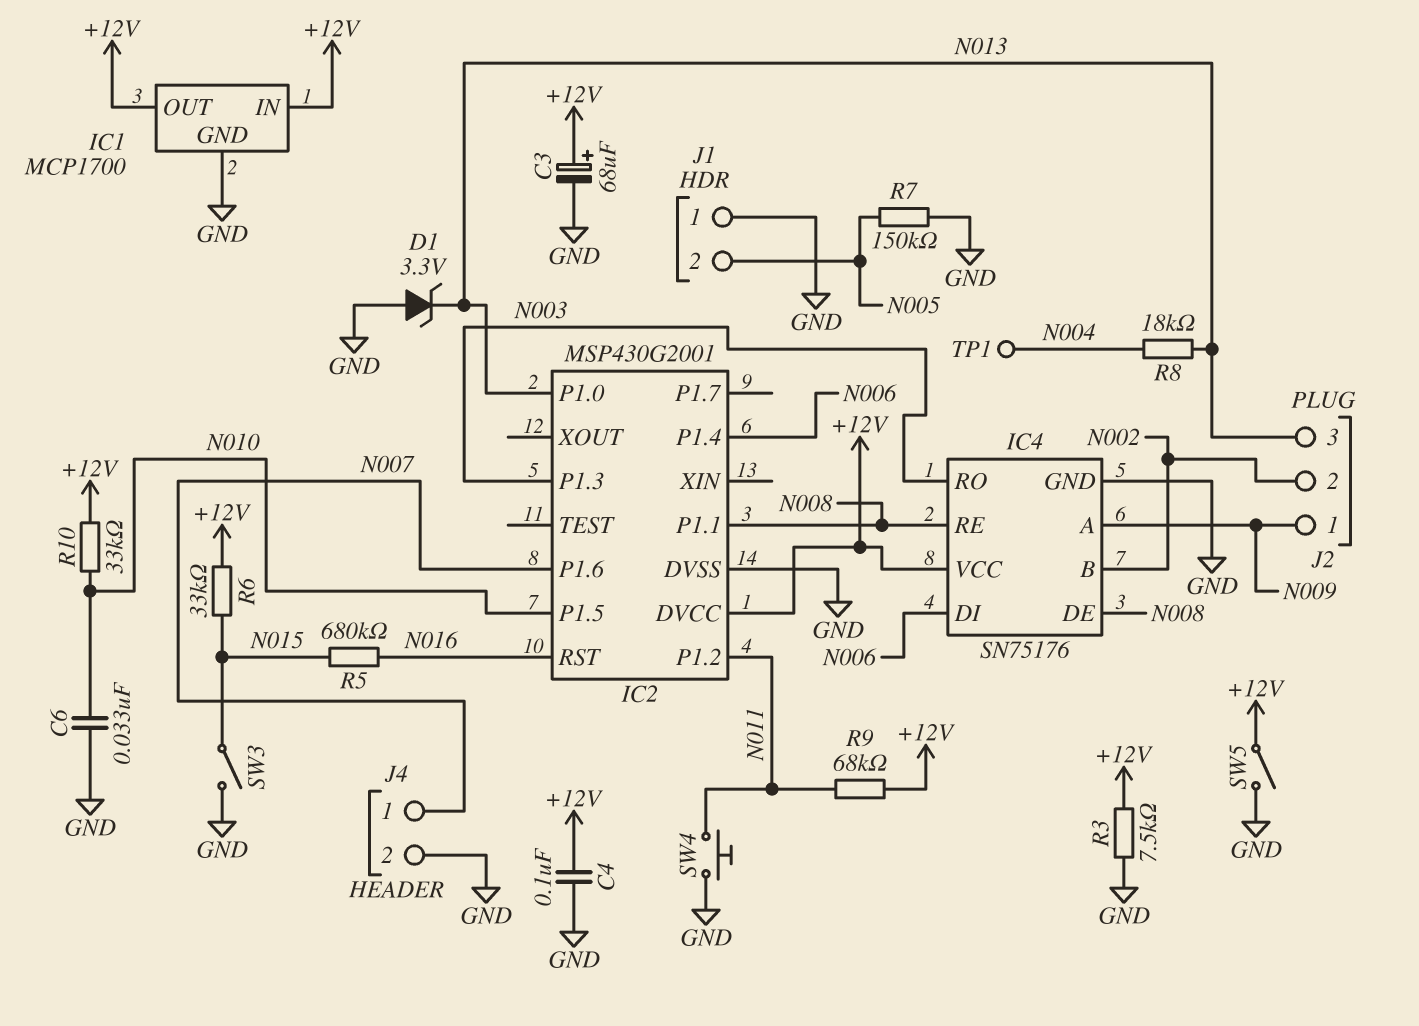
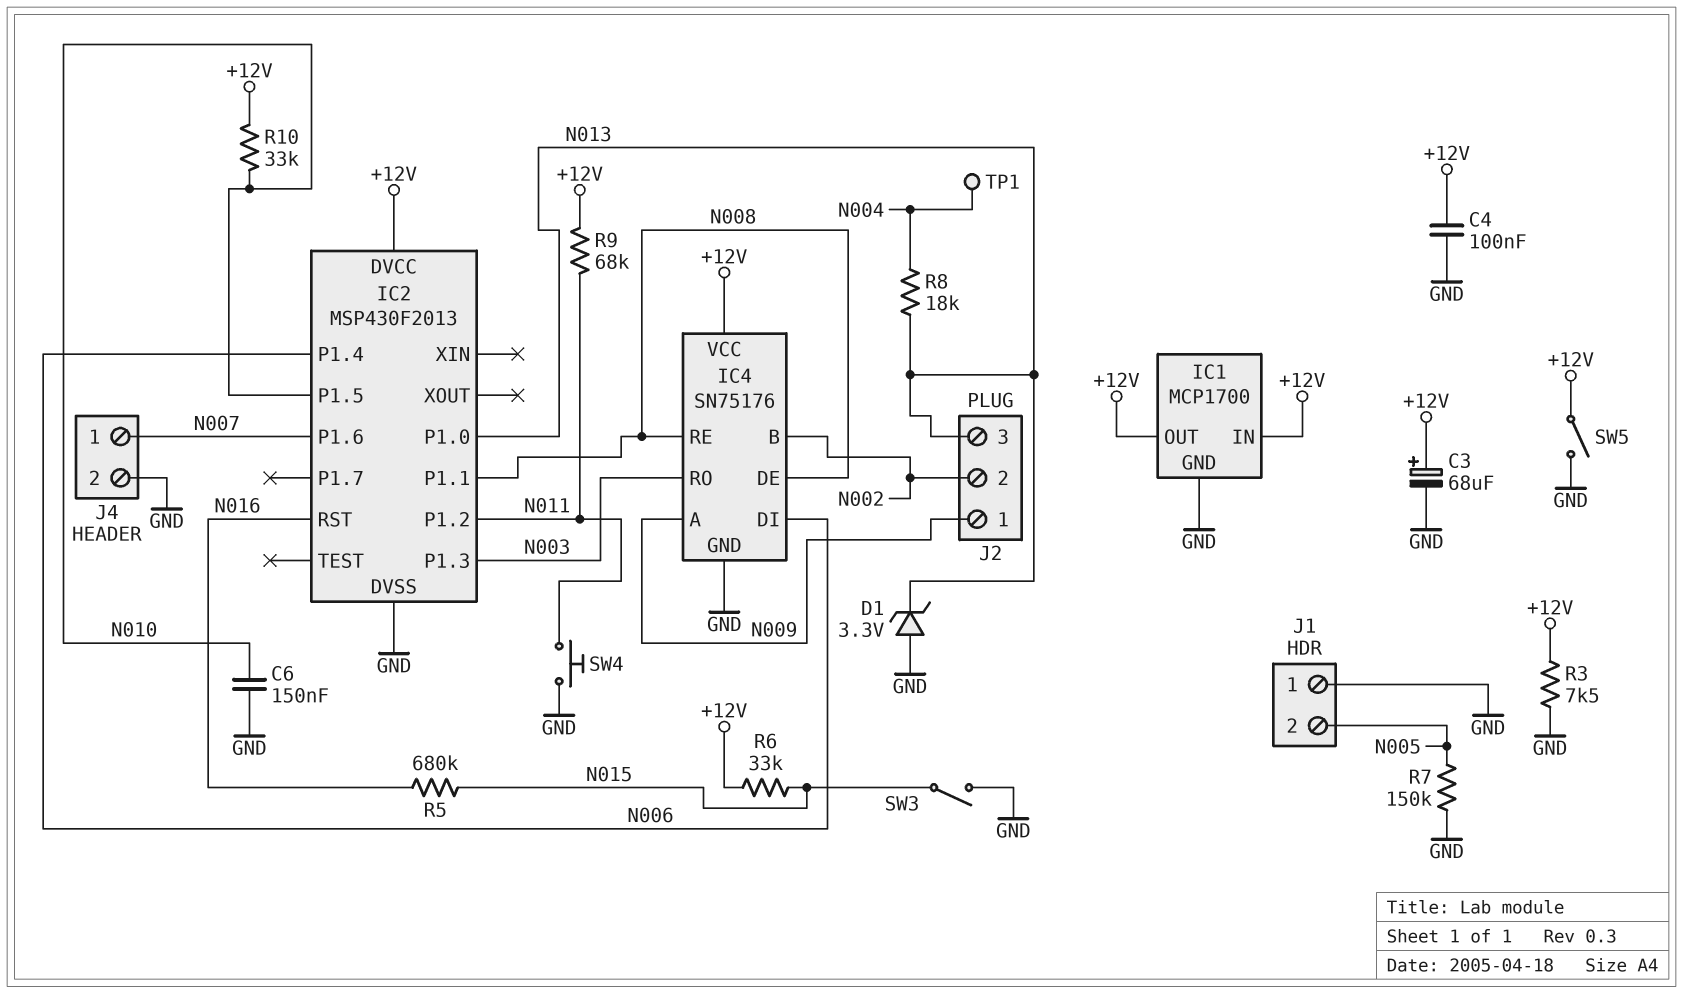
C6: 33nF (GND, N010) -> 150nF (GND, N010)
IC2: MSP430G2001 -> MSP430F2013

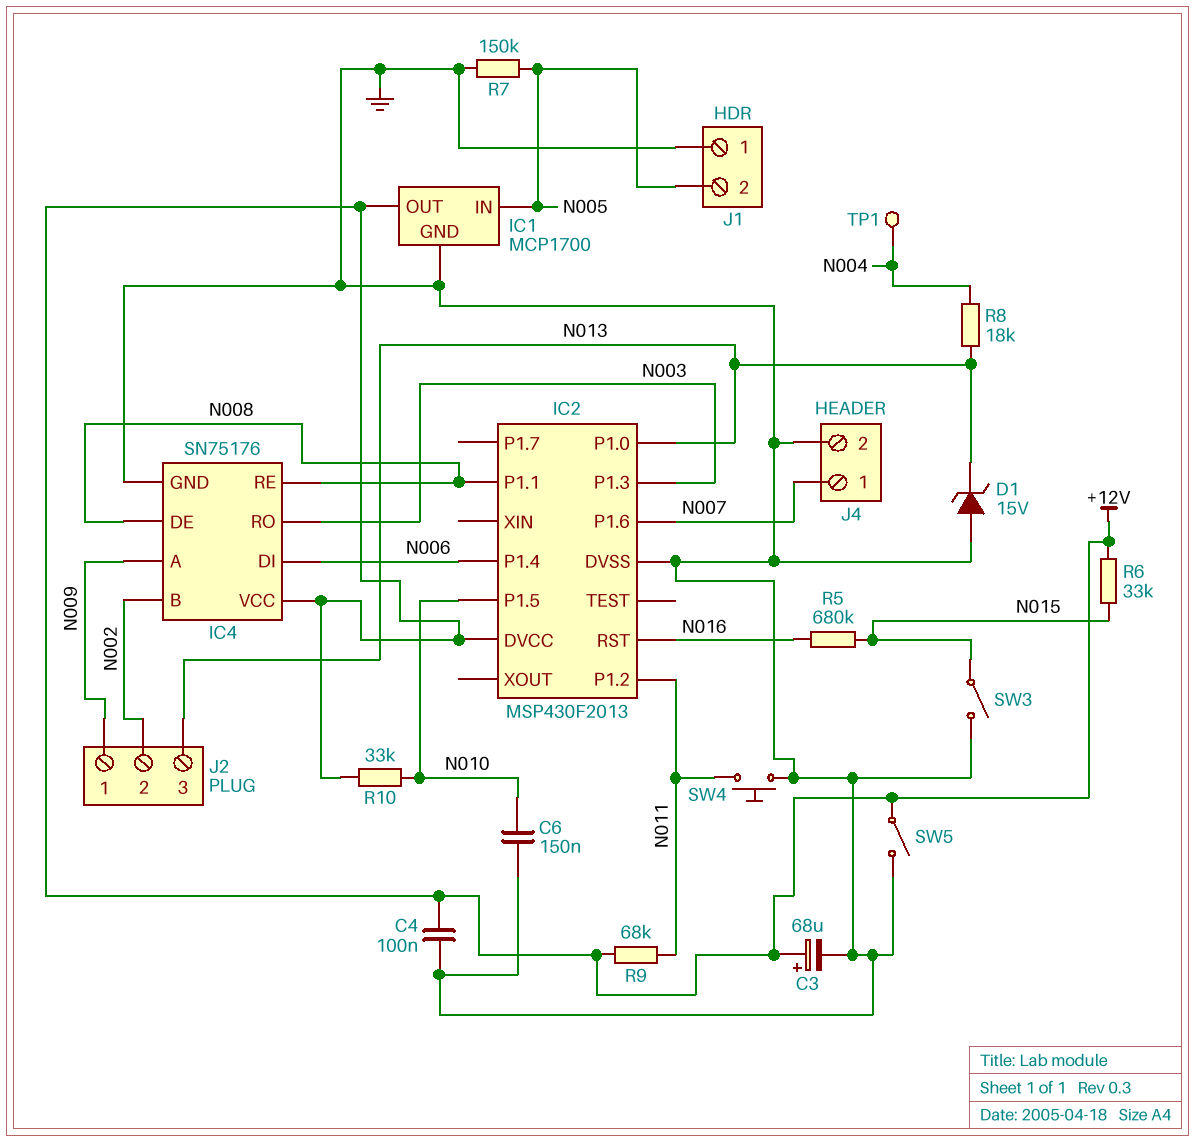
D1: zener 3.3V (A GND, K N013) -> zener 15V (A GND, K N013)
IC1 pin IN: +12V -> N005
R3: 7.5k (+12V, GND) -> none

